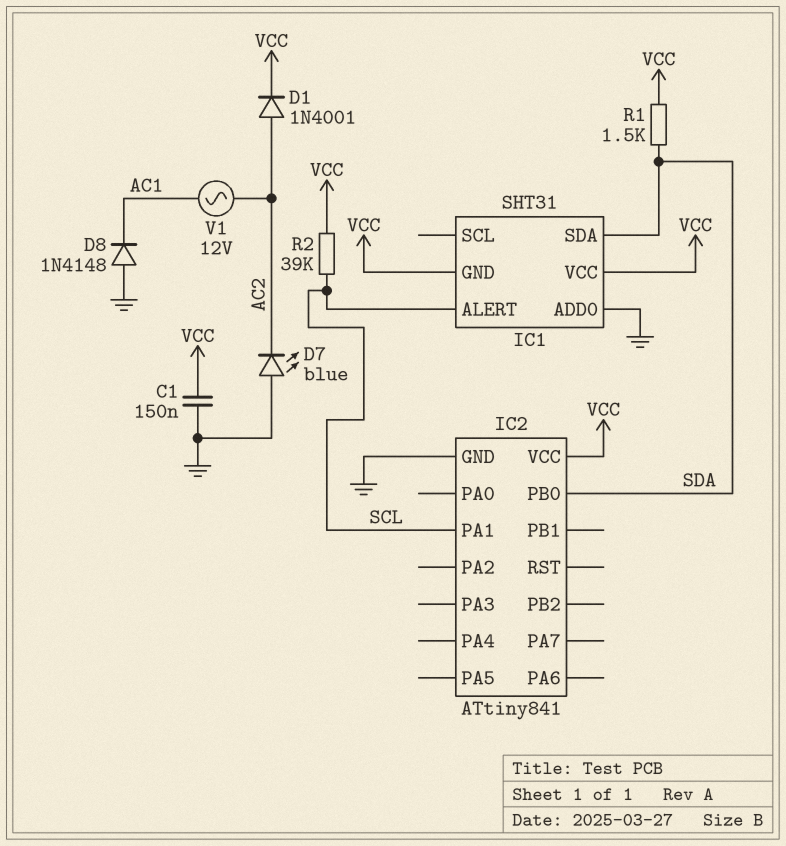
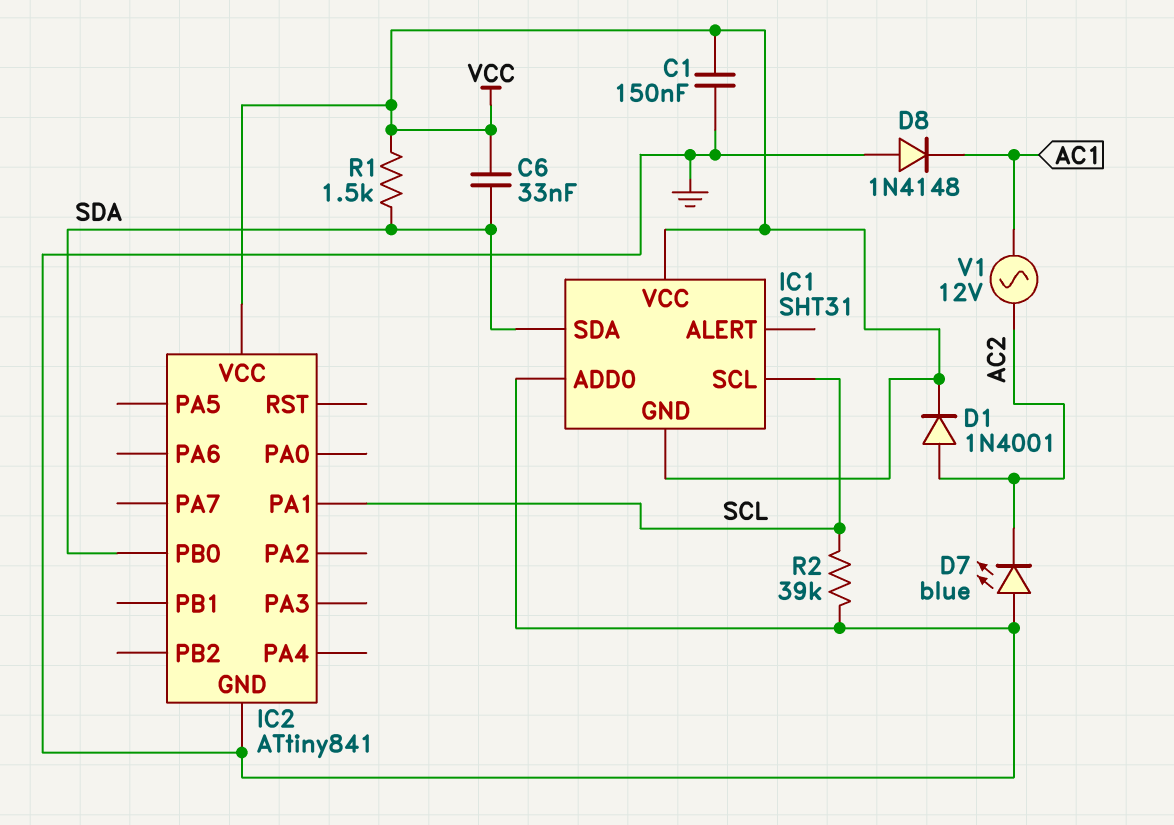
C6: none -> 33nF (SDA, VCC)
IC1 pin ALERT: SCL -> none
IC1 pin SCL: none -> SCL
R2: 39k (SCL, VCC) -> 39k (GND, SCL)

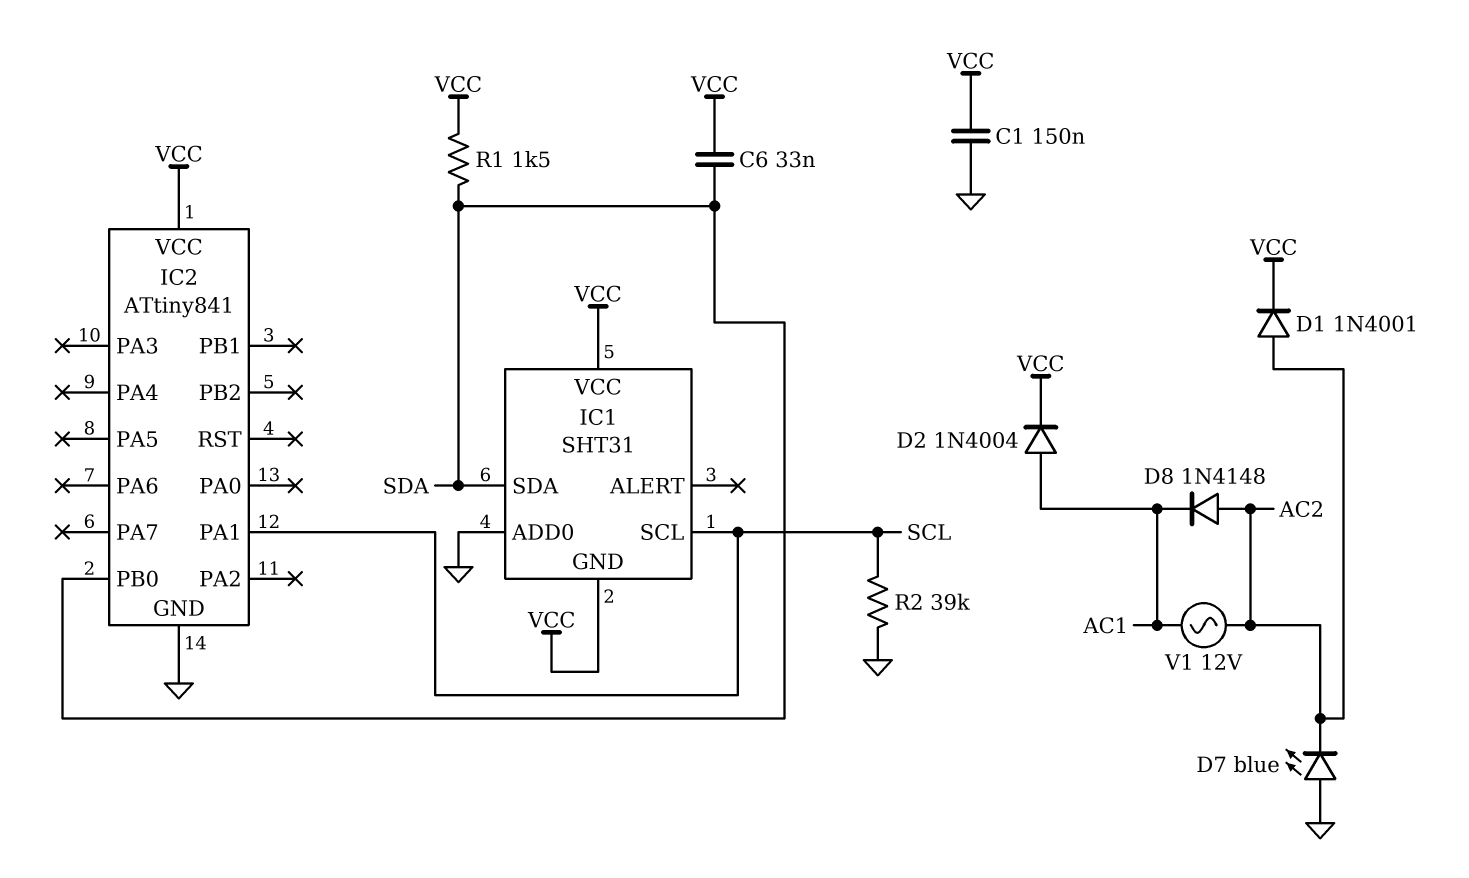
D2: none -> diode 1N4004 (A AC1, K VCC)
D8: diode 1N4148 (A GND, K AC1) -> diode 1N4148 (A AC2, K AC1)

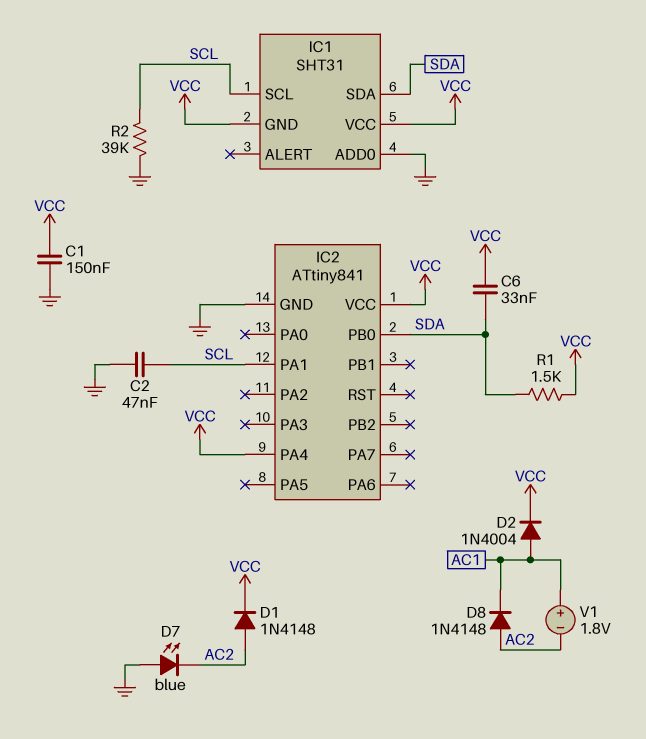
C2: none -> 47nF (GND, SCL)
D1: diode 1N4001 (A AC2, K VCC) -> diode 1N4148 (A AC2, K VCC)
IC2 pin PA4: none -> VCC
V1: AC 12V (AC1, AC2) -> 1.8V (plus AC1, minus AC2)

